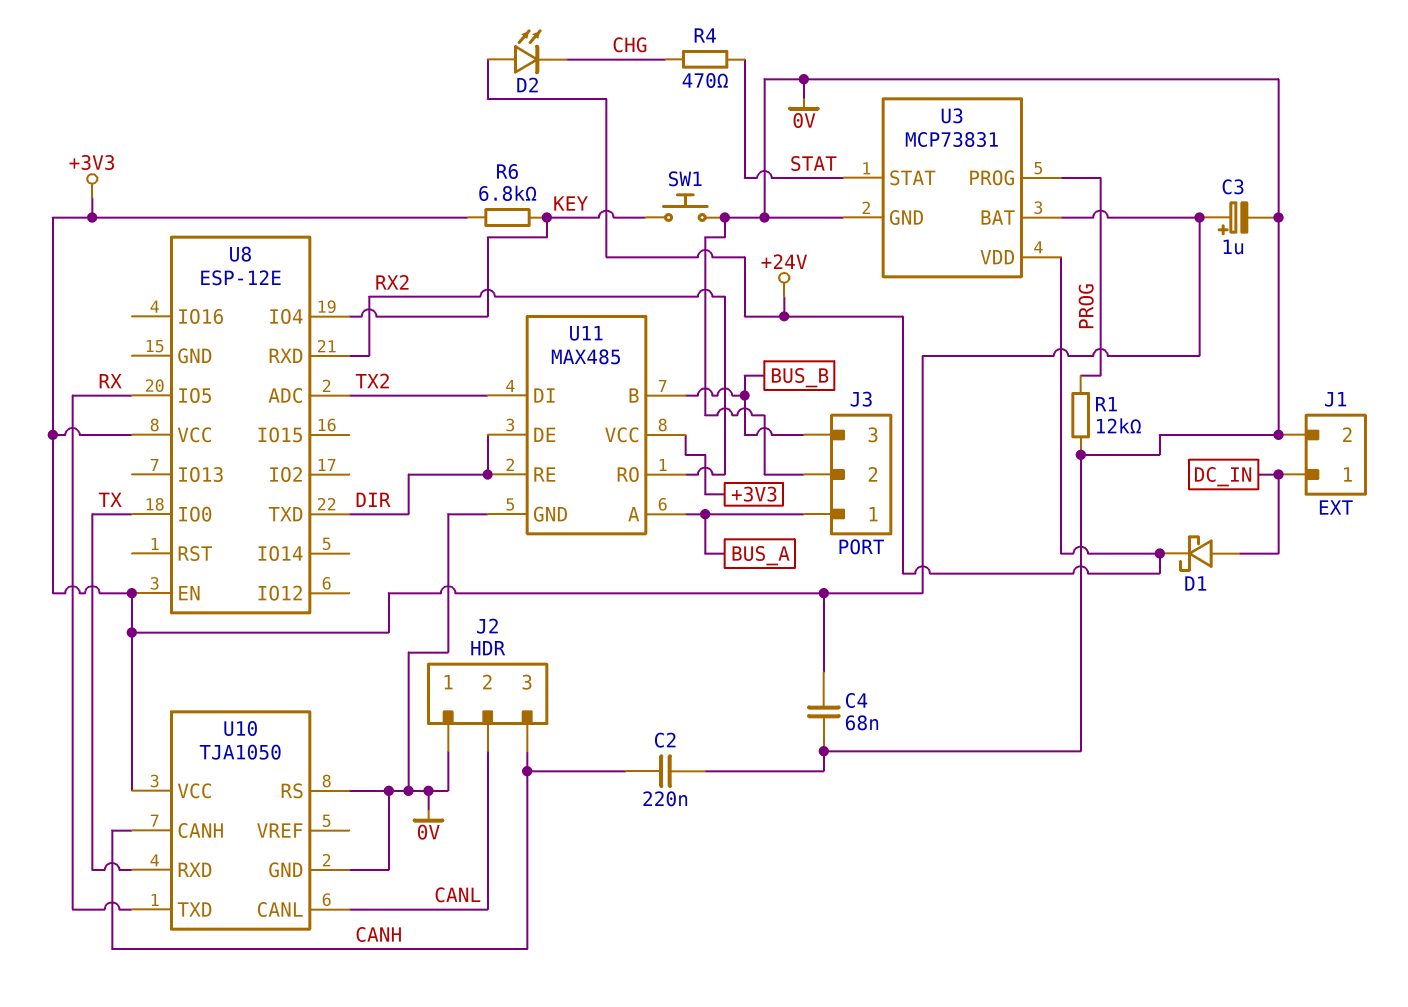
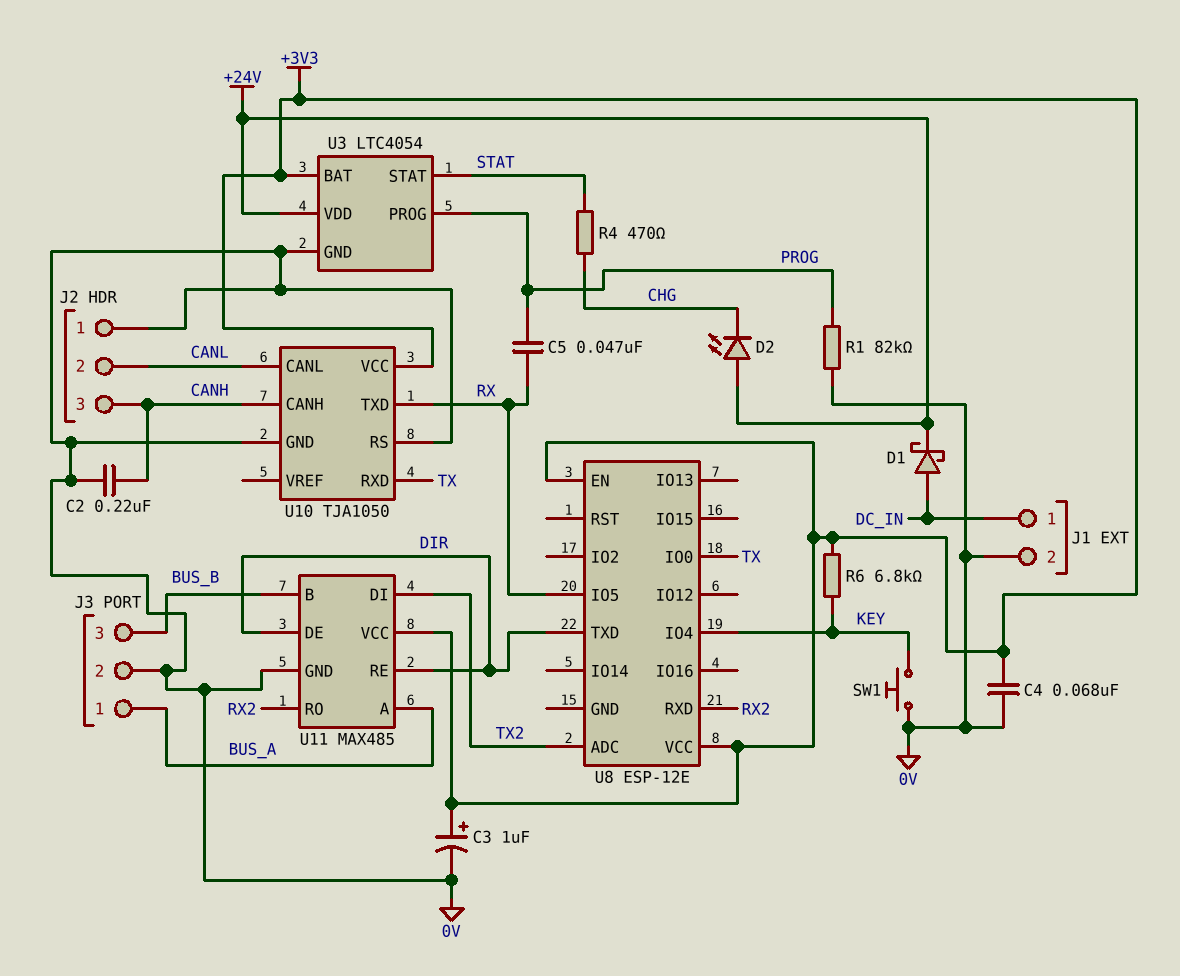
C5: none -> 47nF (PROG, RX)
R1: 12k (0V, PROG) -> 82k (0V, PROG)
U3: MCP73831 -> LTC4054

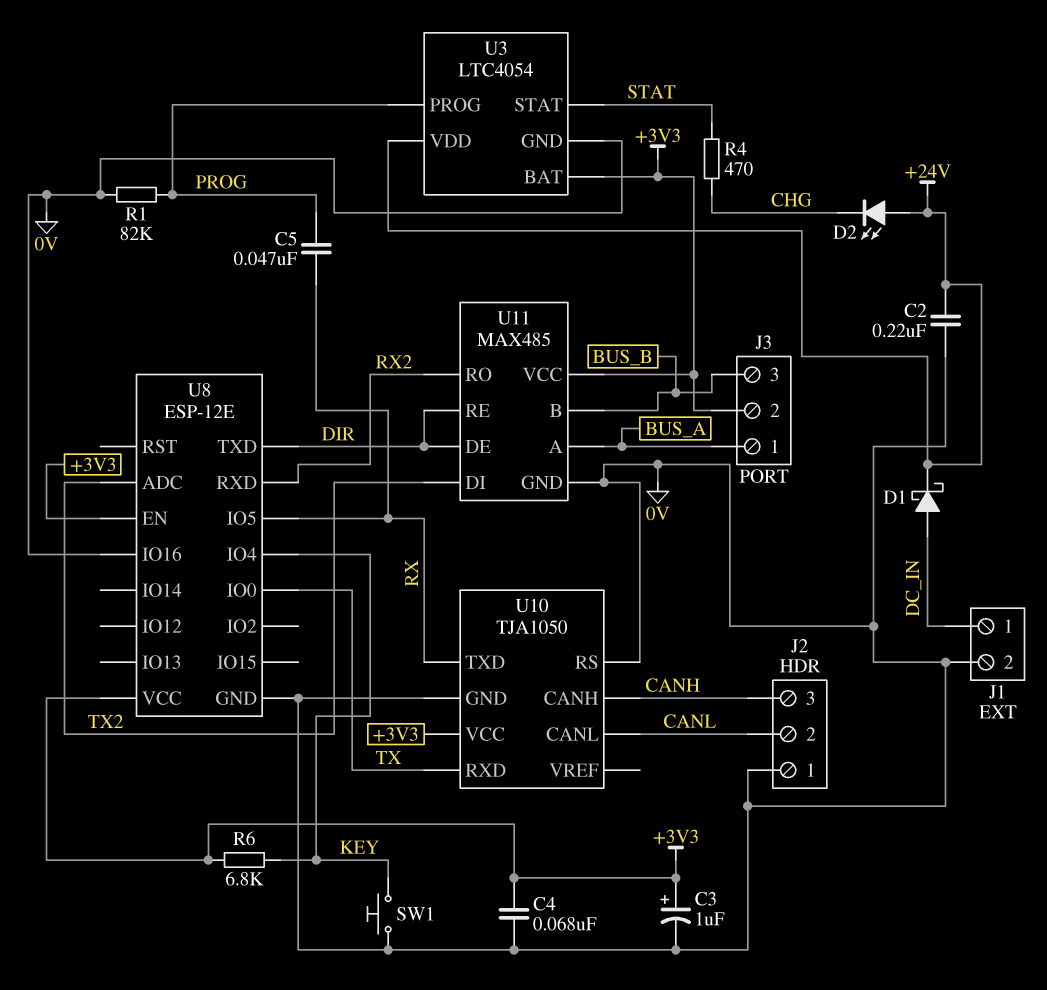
C2: 220nF (0V, CANH) -> 220nF (+24V, 0V)
J3 pin 2: 0V -> +3V3
U8 pin GND: none -> 0V
U8 pin IO16: none -> 0V

